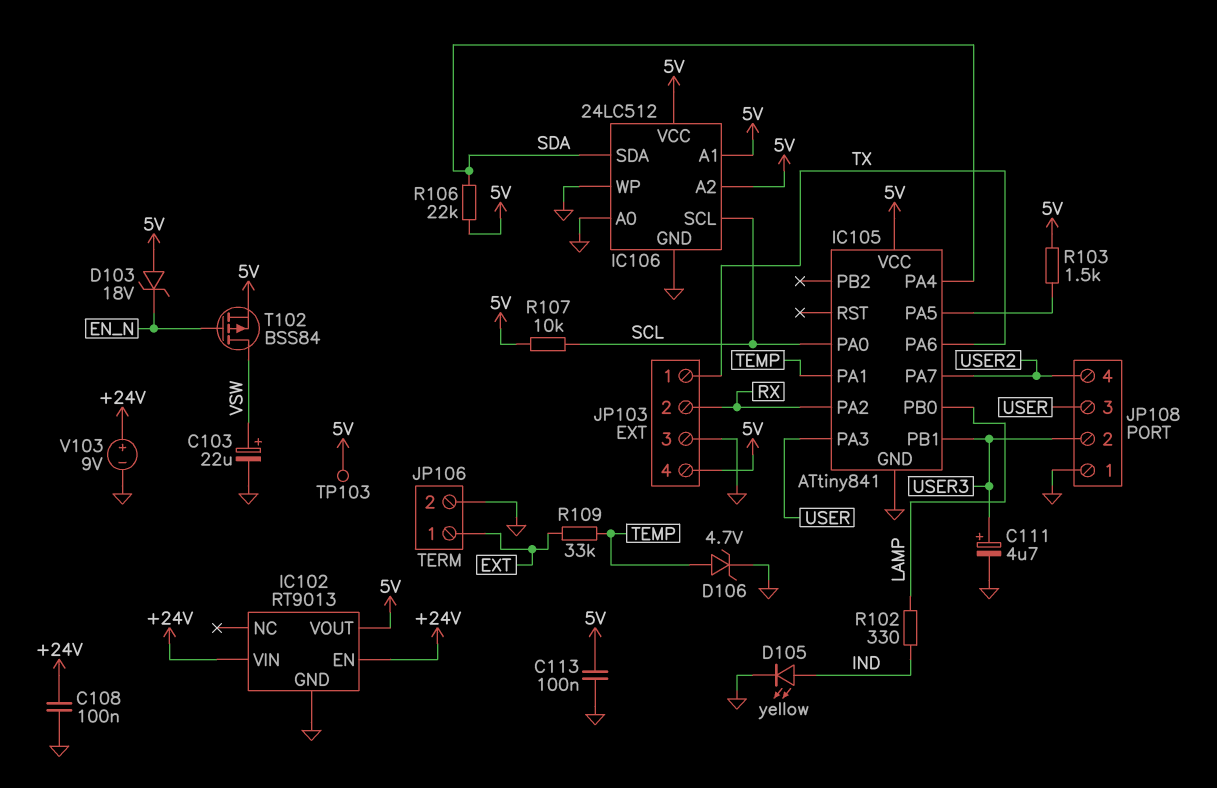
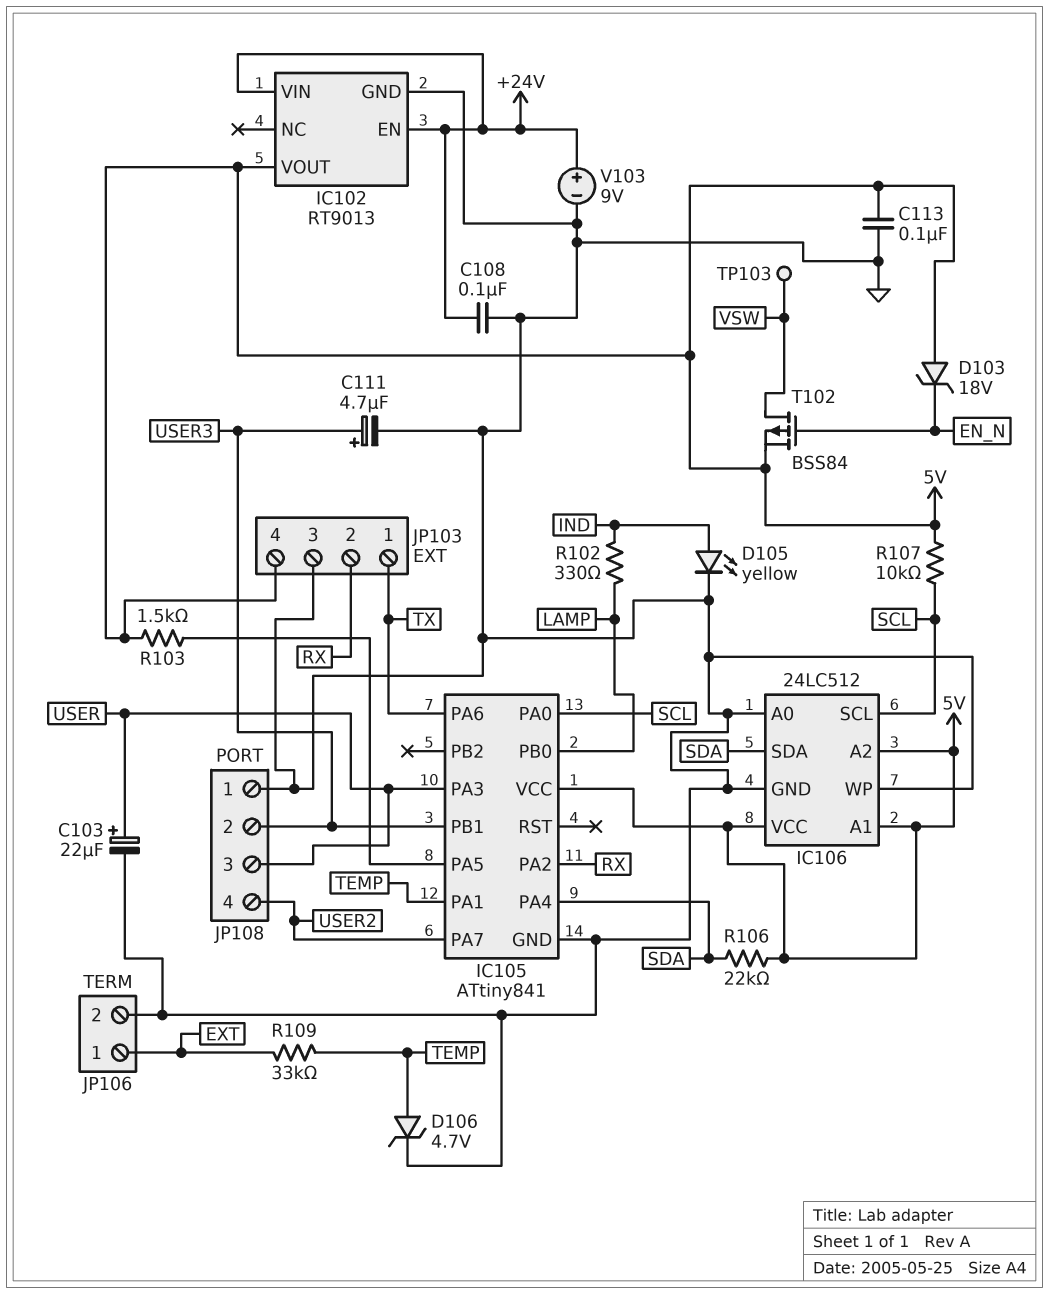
C103: 22uF (plus VSW, minus GND) -> 22uF (plus USER, minus GND)
TP103: test point (5V) -> test point (VSW)

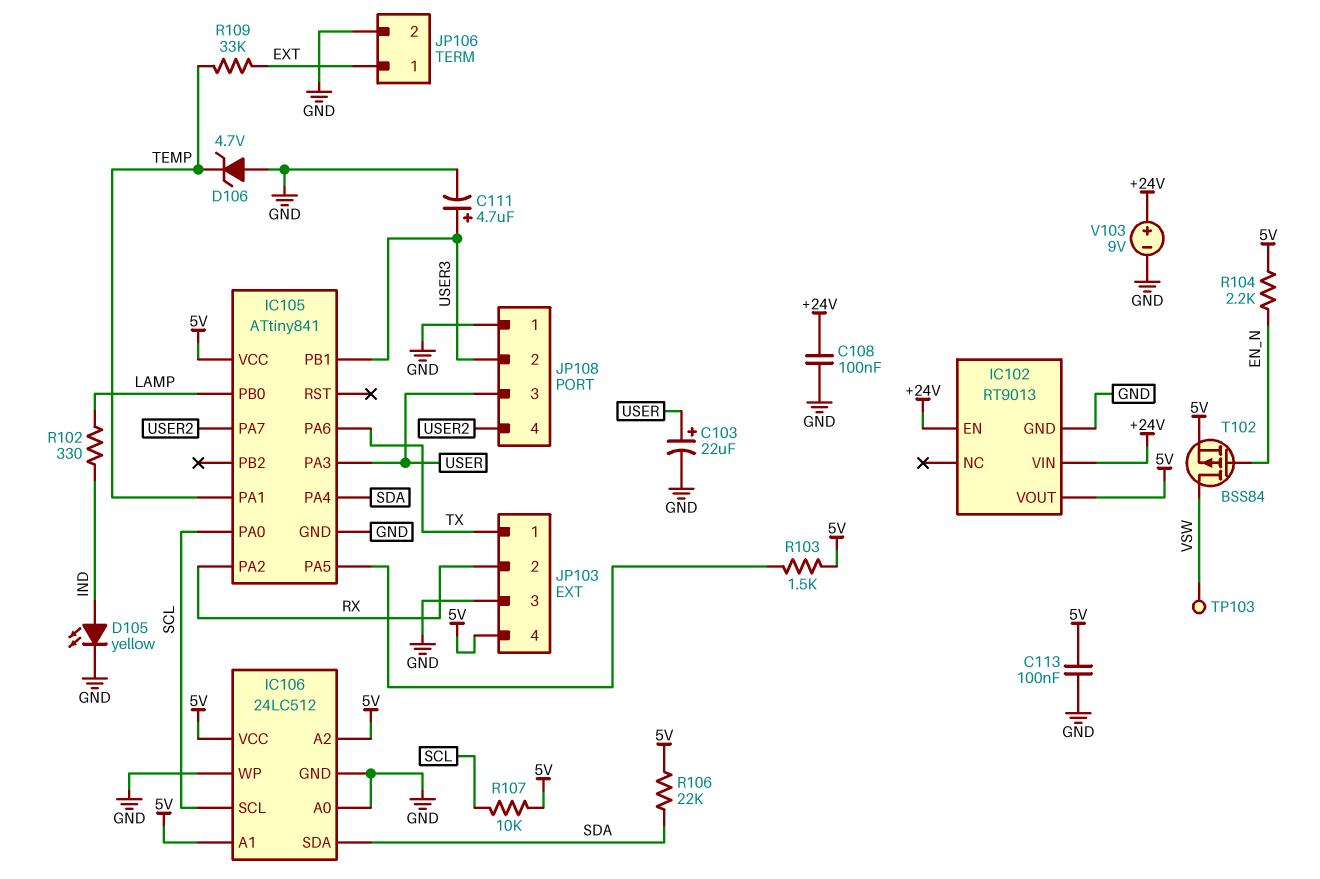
D103: zener 18V (A 5V, K EN_N) -> none
D106: zener 4.7V (A TEMP, K GND) -> zener 4.7V (A GND, K TEMP)
R104: none -> 2.2k (5V, EN_N)

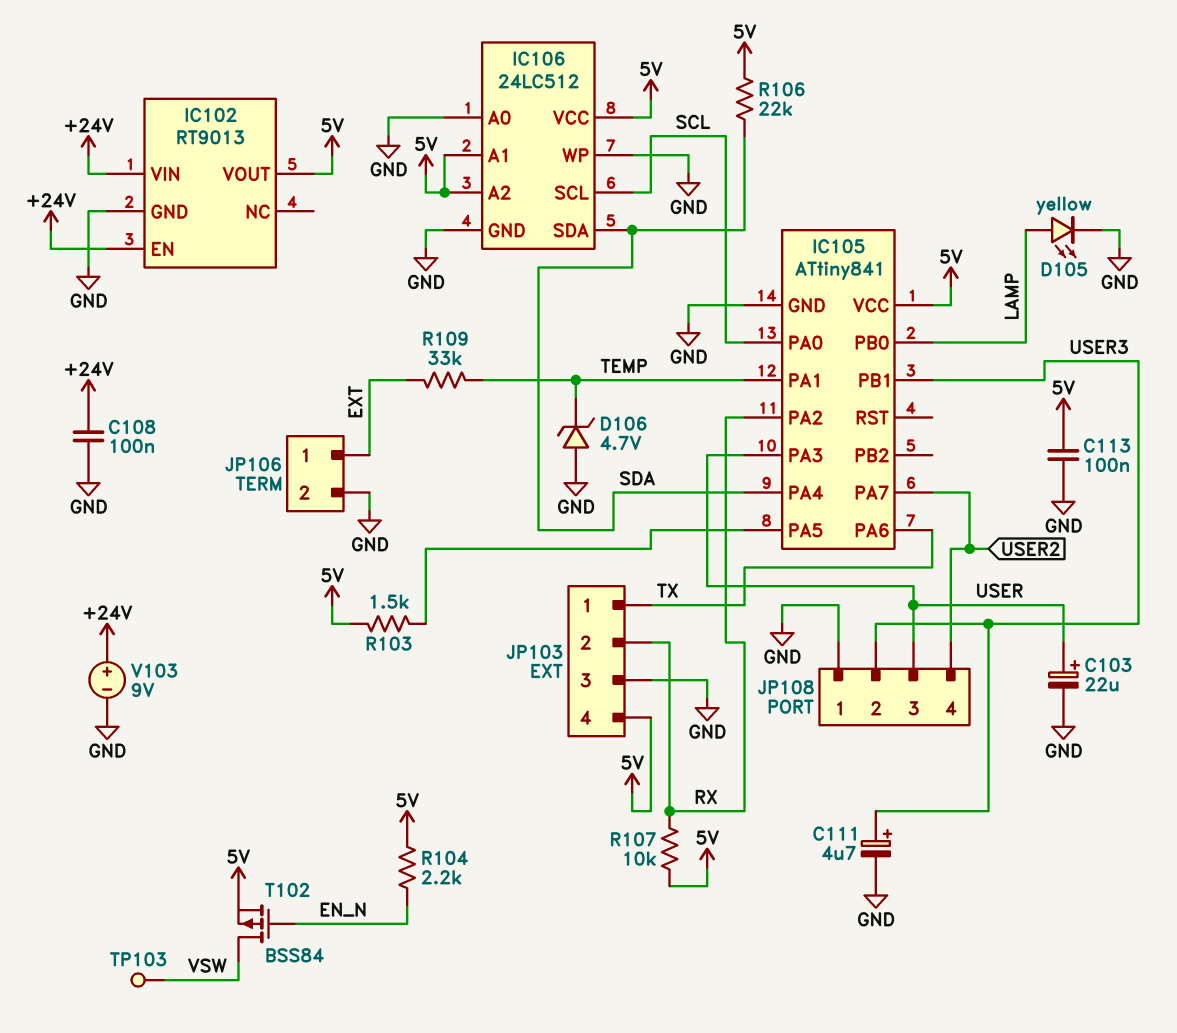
D105: LED yellow (A IND, K GND) -> LED yellow (A LAMP, K GND)
R102: 330 (IND, LAMP) -> none
R107: 10k (5V, SCL) -> 10k (5V, RX)

